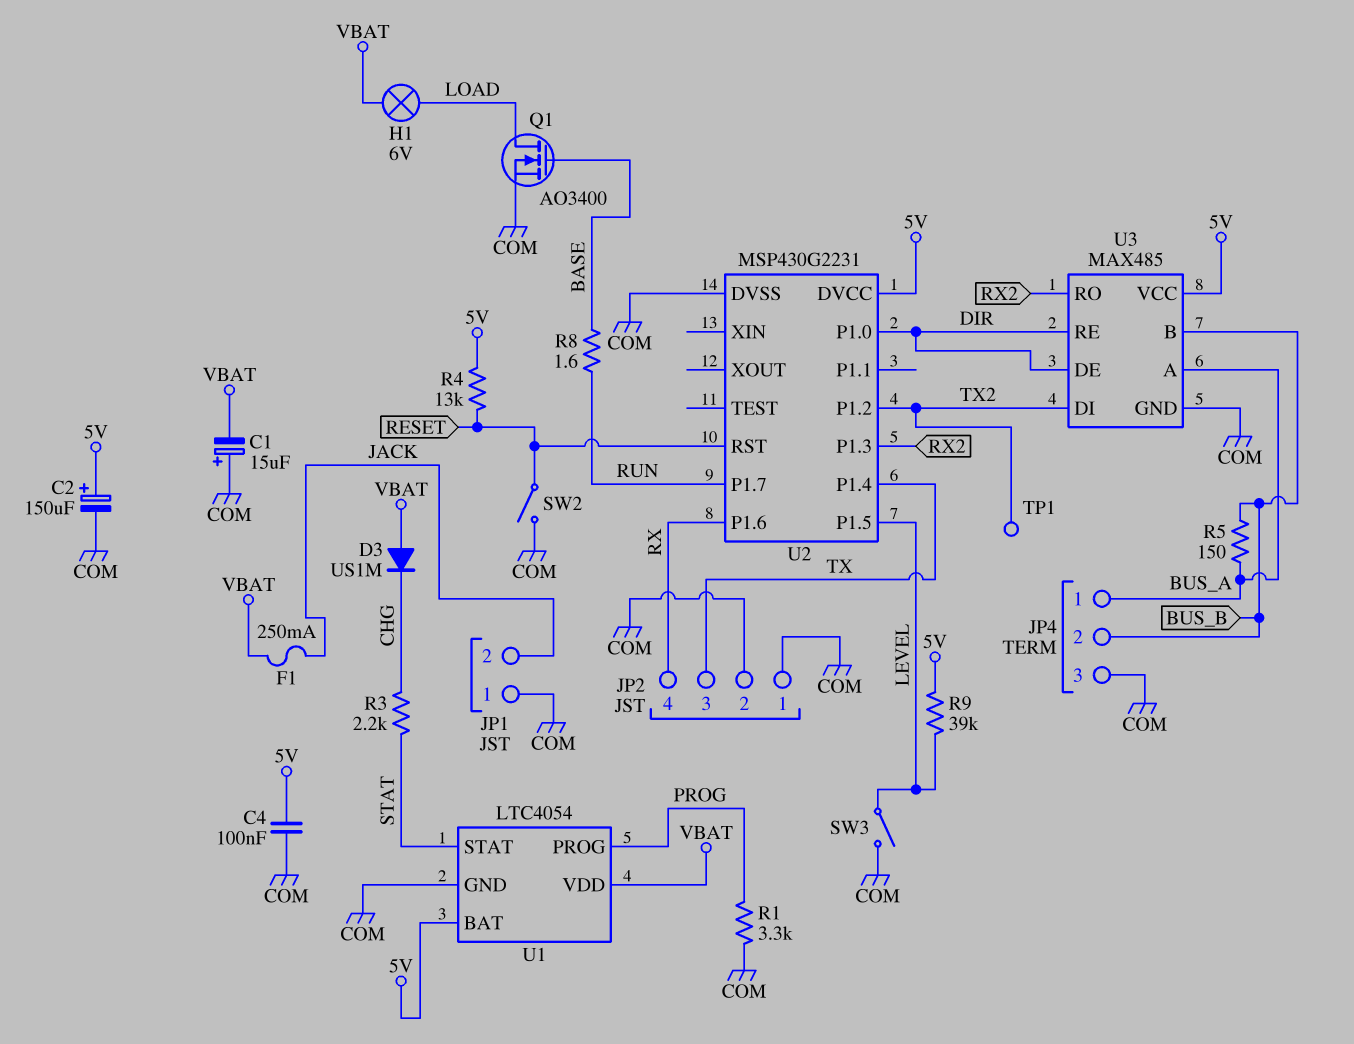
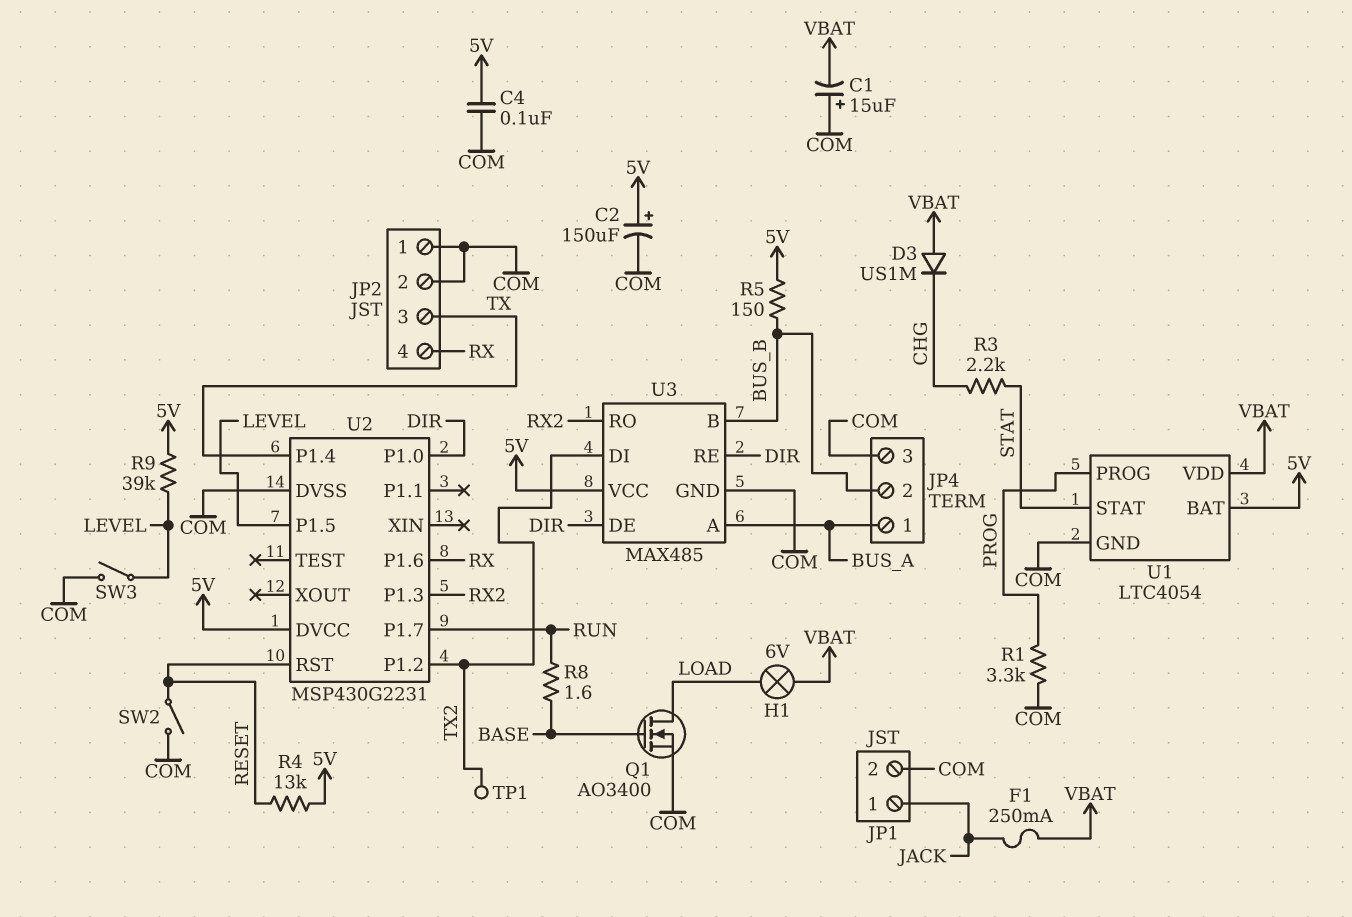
JP1 pin 1: COM -> JACK
JP1 pin 2: JACK -> COM
R5: 150 (BUS_A, BUS_B) -> 150 (5V, BUS_B)

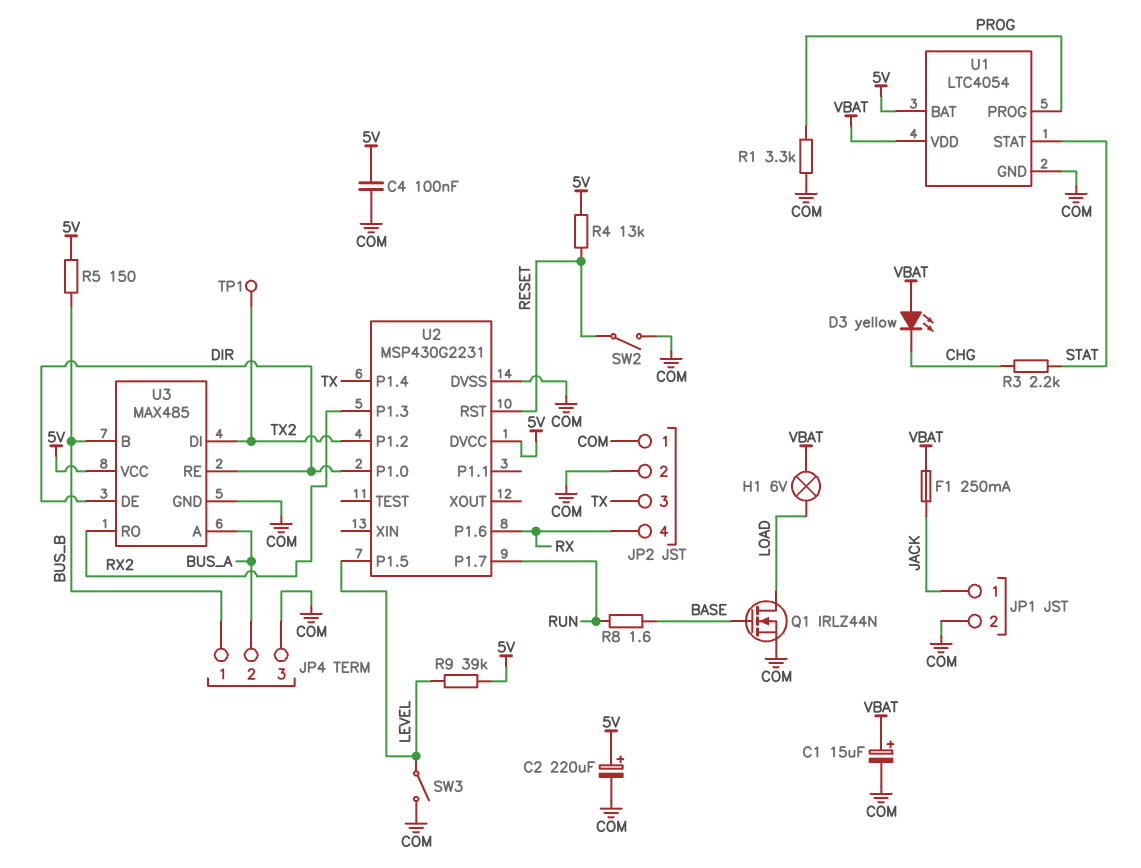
C1: 15uF (plus COM, minus VBAT) -> 15uF (plus VBAT, minus COM)
C2: 150uF (plus 5V, minus COM) -> 220uF (plus 5V, minus COM)
D3: diode US1M (A VBAT, K CHG) -> LED yellow (A VBAT, K CHG)
JP4 pin 1: BUS_A -> BUS_B
JP4 pin 2: BUS_B -> BUS_A
Q1: NMOS AO3400 (G BASE, D LOAD, S COM) -> NMOS IRLZ44N (G BASE, D LOAD, S COM)

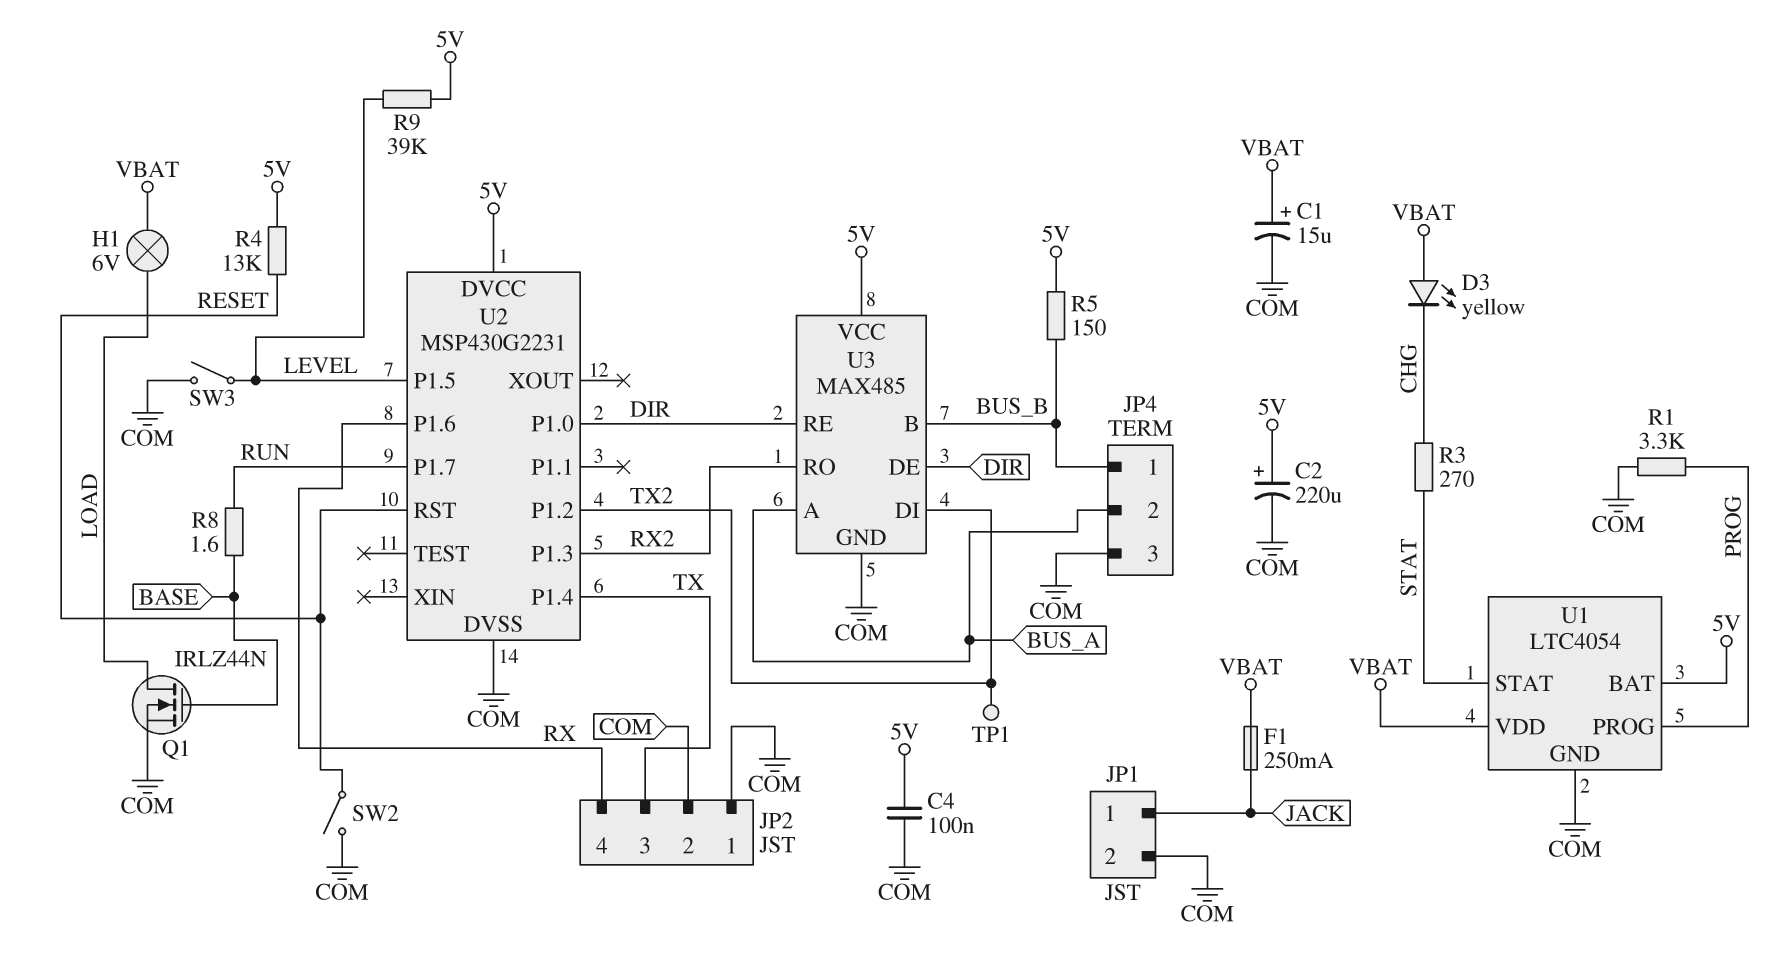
R3: 2.2k (CHG, STAT) -> 270 (CHG, STAT)

